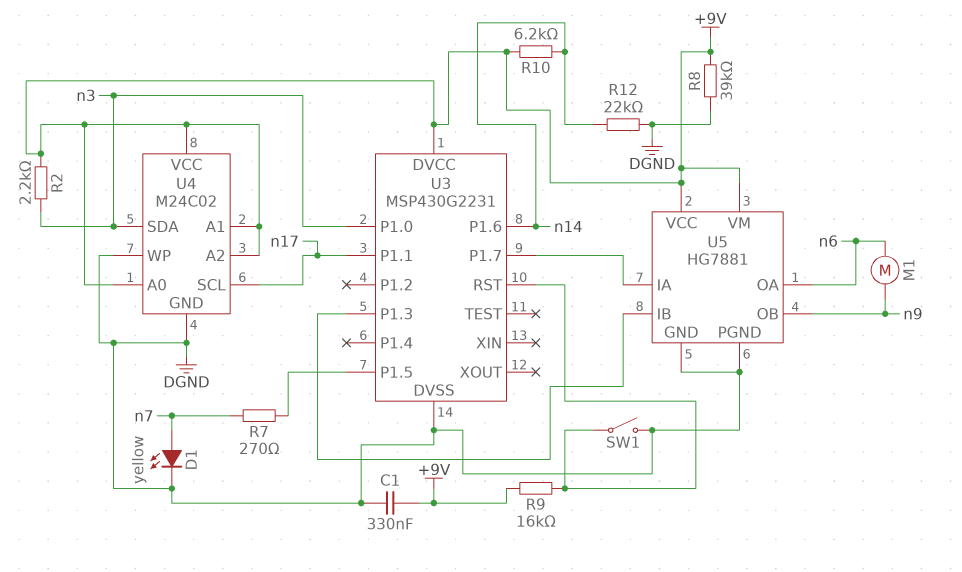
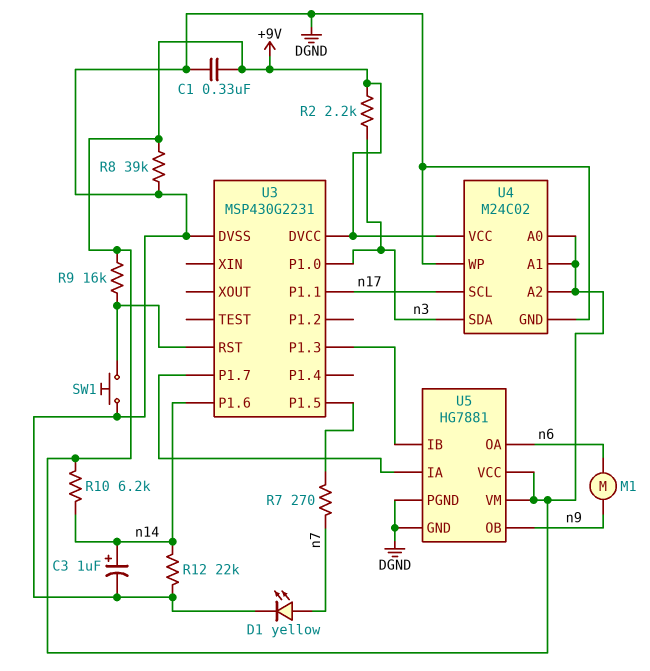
C3: none -> 1uF (plus n14, minus DGND)
SW1: switch (DGND, U3/RST) -> button (DGND, U3/RST)

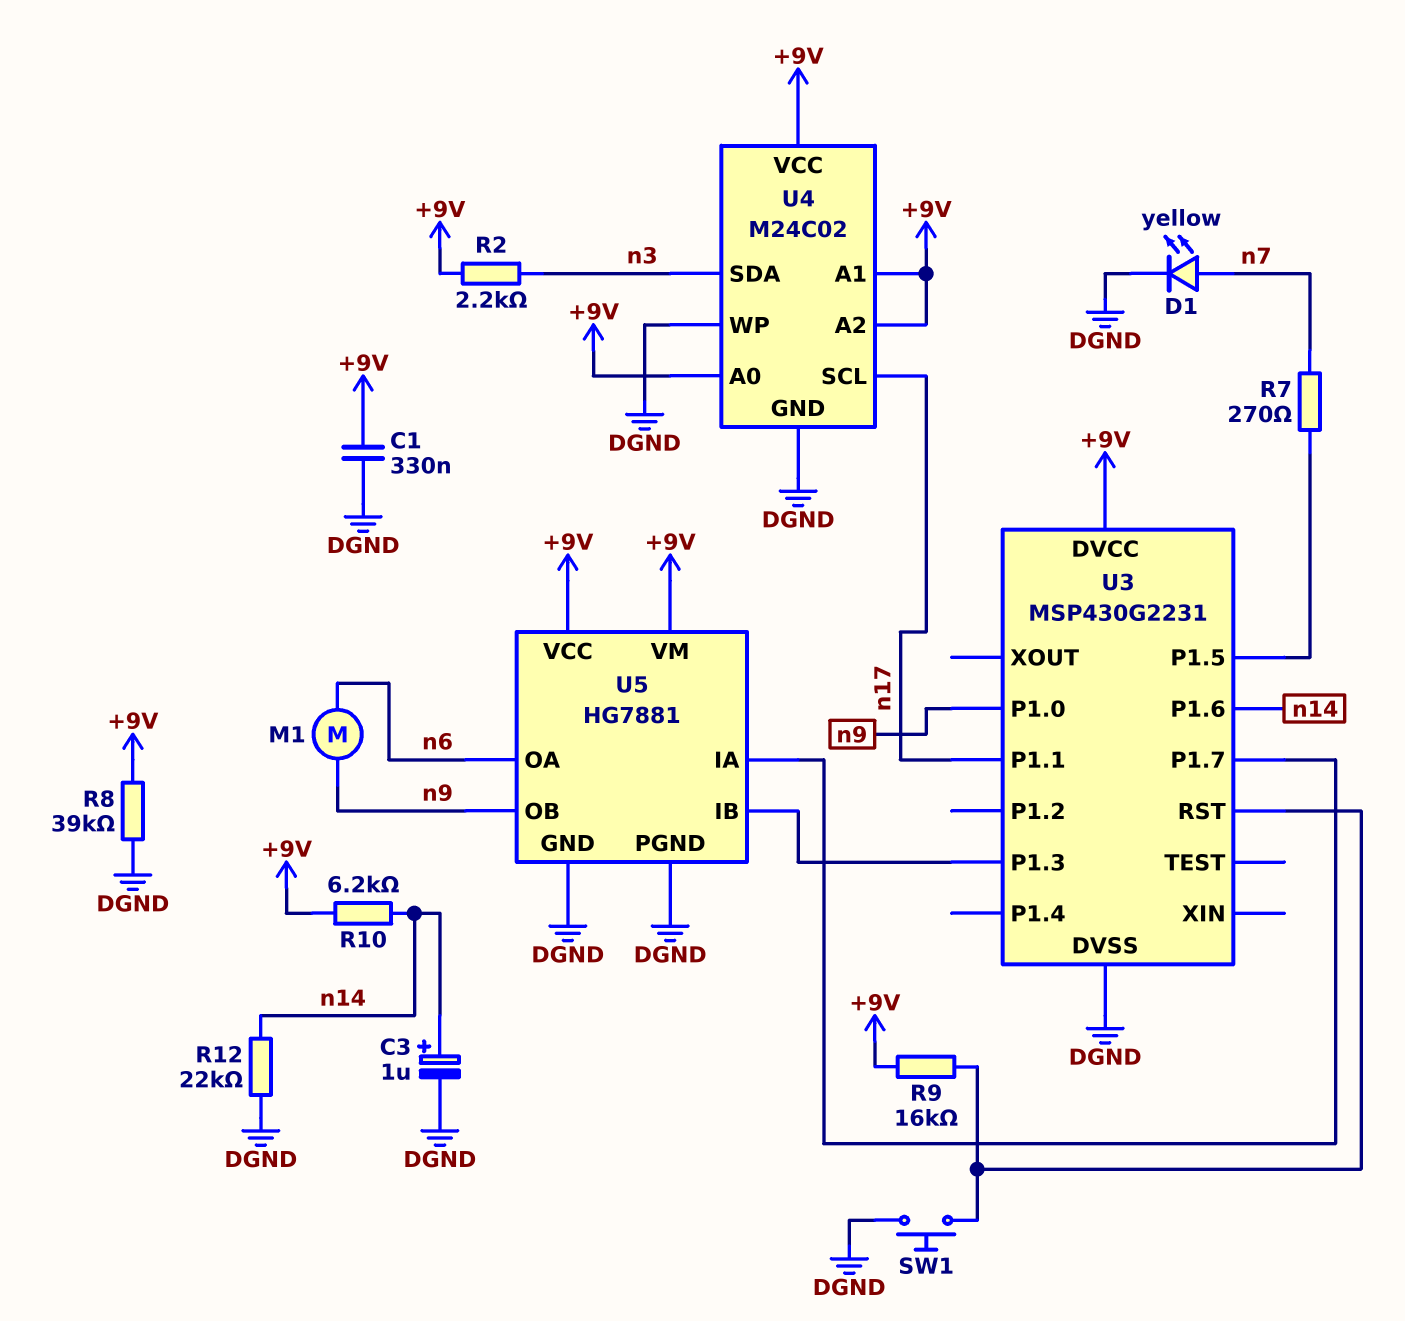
U3 pin P1.0: n3 -> n9

